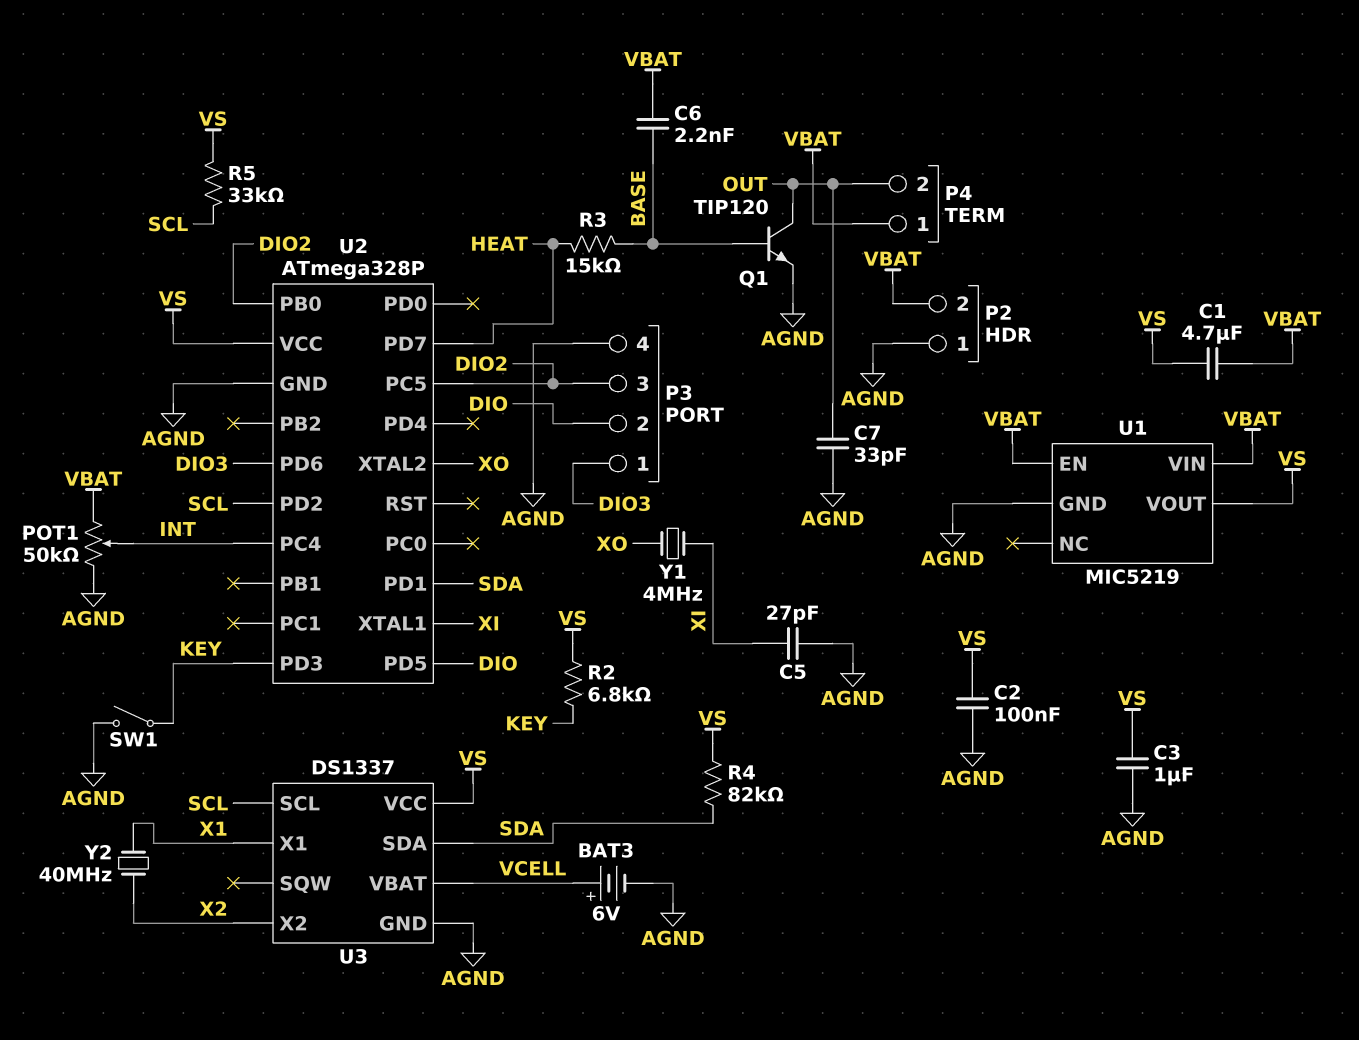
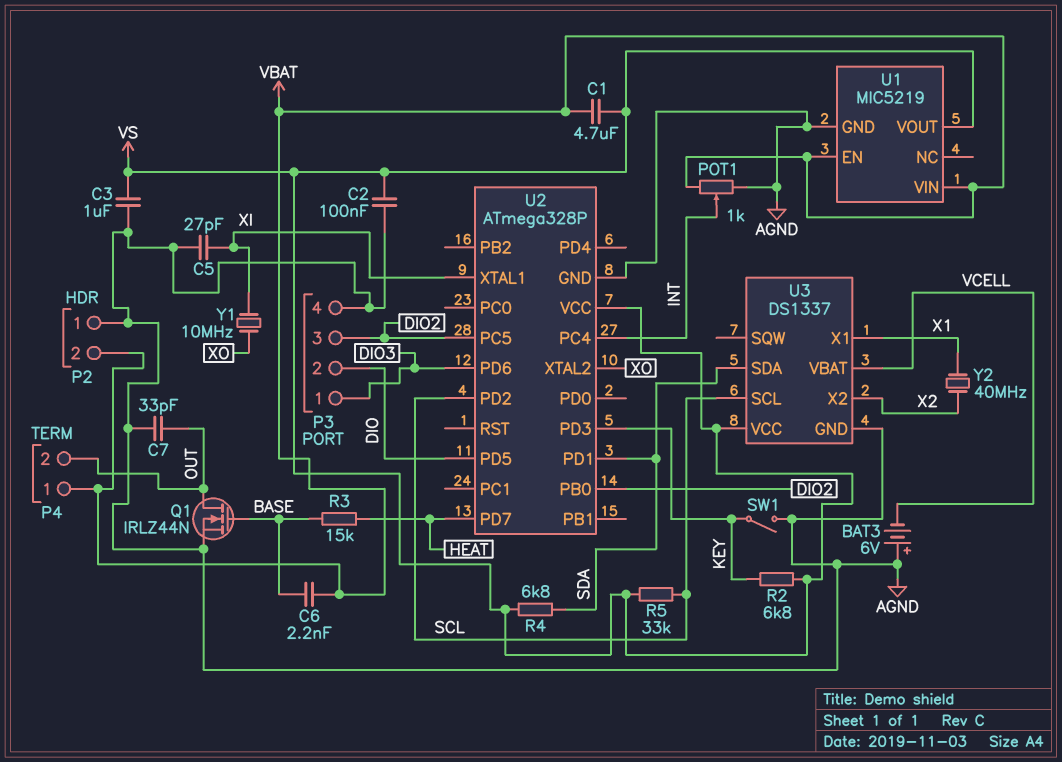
BAT3: 6V (plus VCELL, minus AGND) -> 6V (plus AGND, minus VCELL)
POT1: 50k (AGND, VBAT, wiper INT) -> 1k (AGND, VBAT, wiper INT)
Q1: NPN TIP120 (B BASE, C OUT, E AGND) -> NMOS IRLZ44N (G BASE, D OUT, S AGND)
R4: 82k (SDA, VS) -> 6.8k (SDA, VS)
Y1: 4MHz (XI, XO) -> 10MHz (XI, XO)

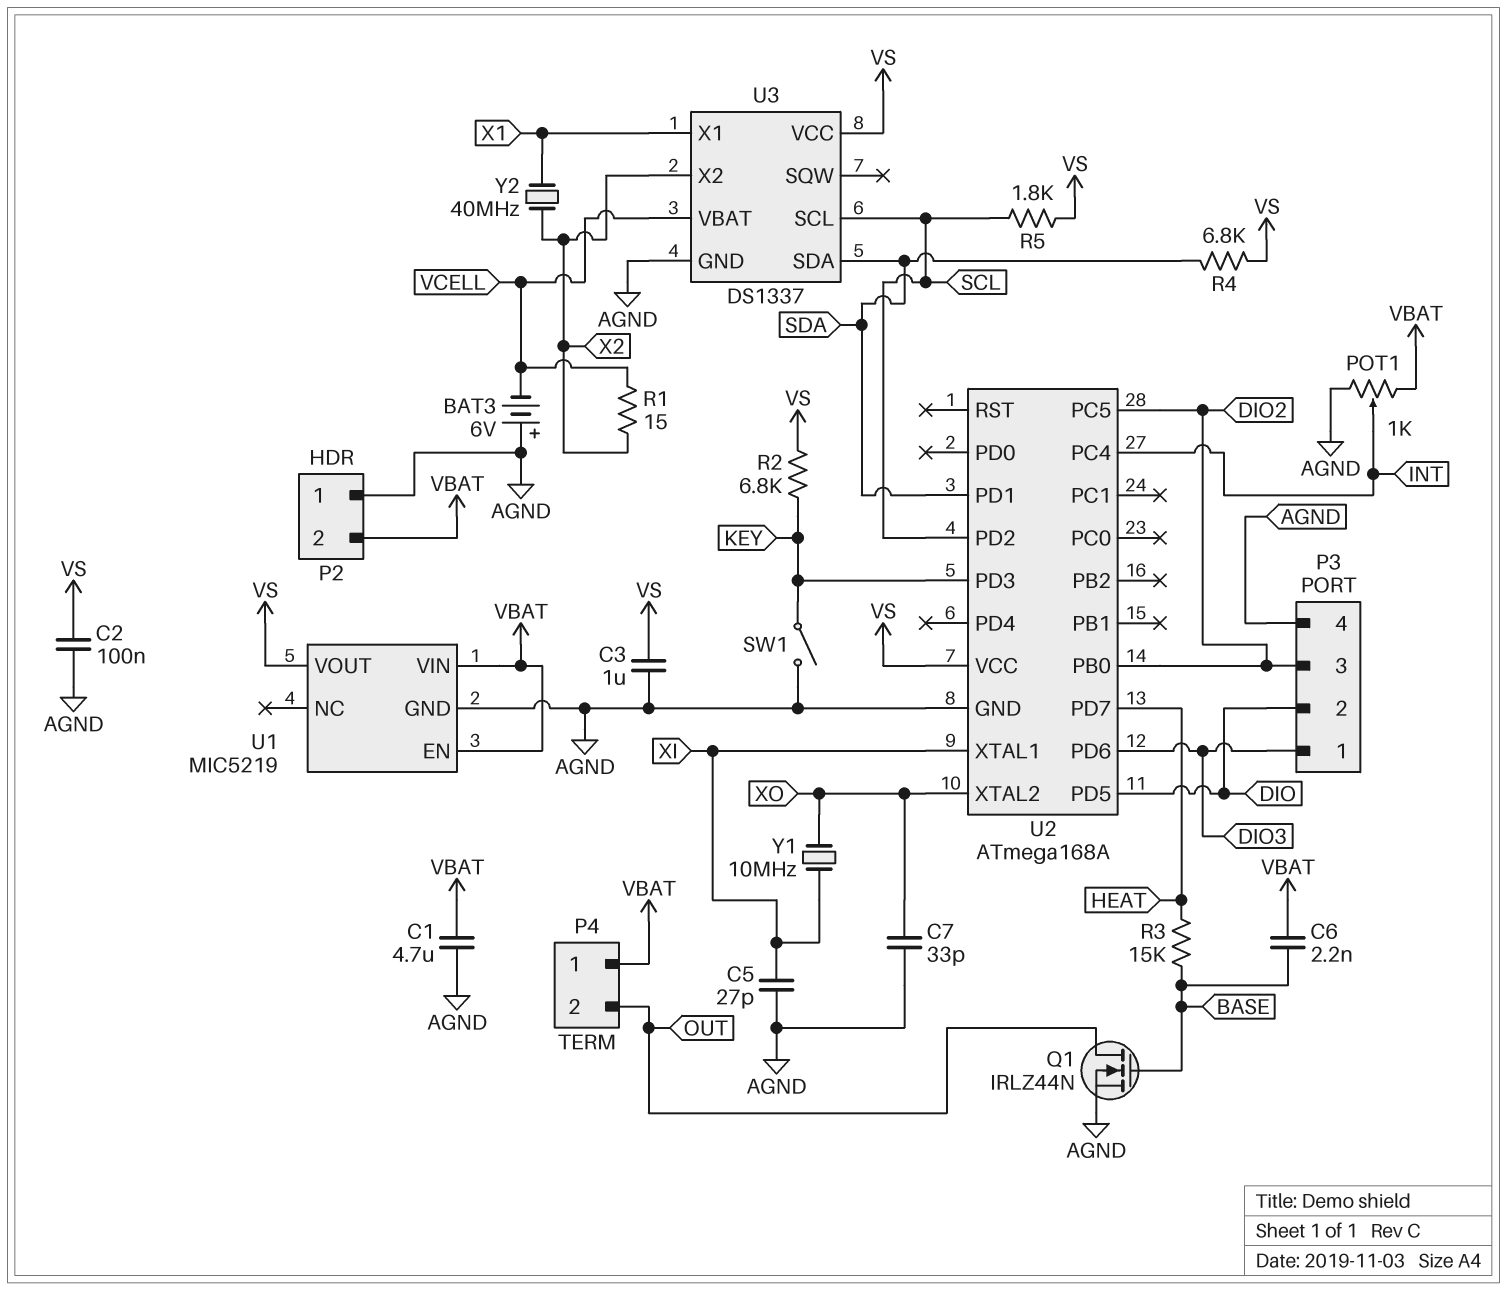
C1: 4.7uF (VBAT, VS) -> 4.7uF (AGND, VBAT)
C7: 33pF (AGND, OUT) -> 33pF (AGND, XO)
R1: none -> 15 (VCELL, X2)
R5: 33k (SCL, VS) -> 1.8k (SCL, VS)
U2: ATmega328P -> ATmega168A

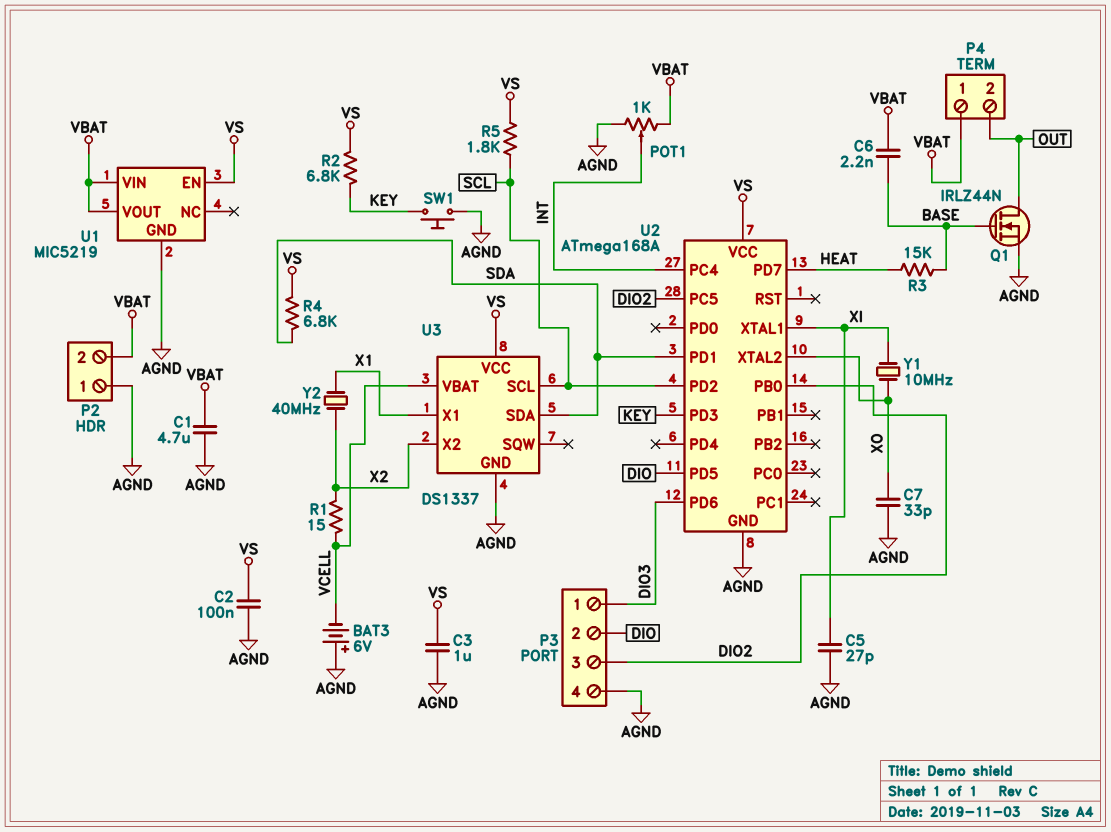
SW1: switch (AGND, KEY) -> button (AGND, KEY)
U1 pin EN: VBAT -> VS
U1 pin VOUT: VS -> VBAT

